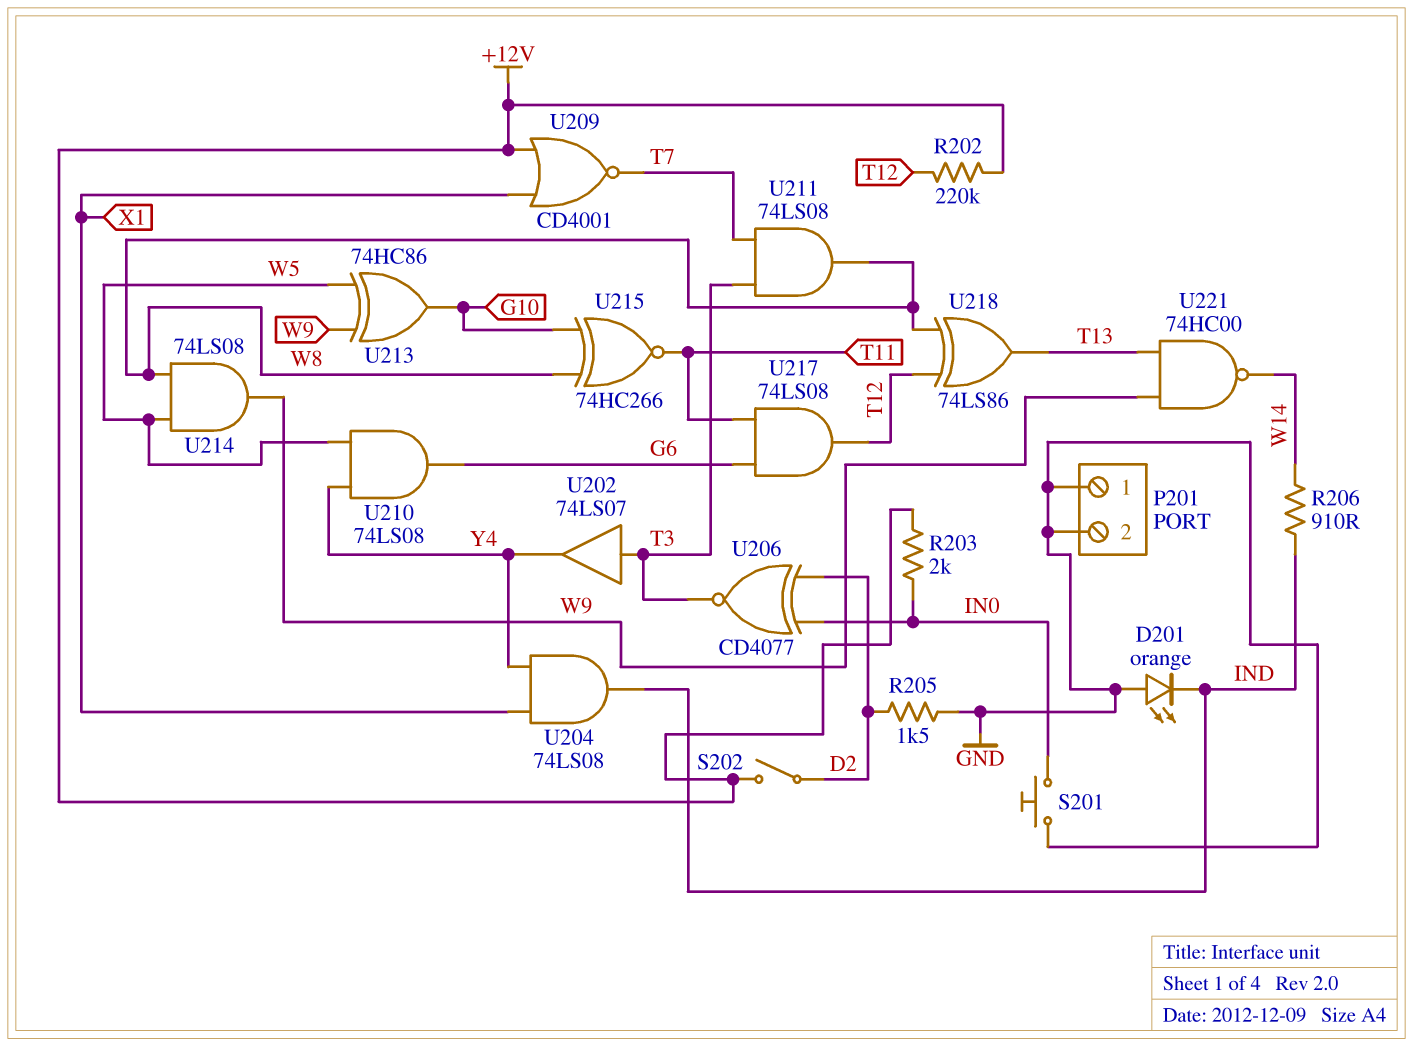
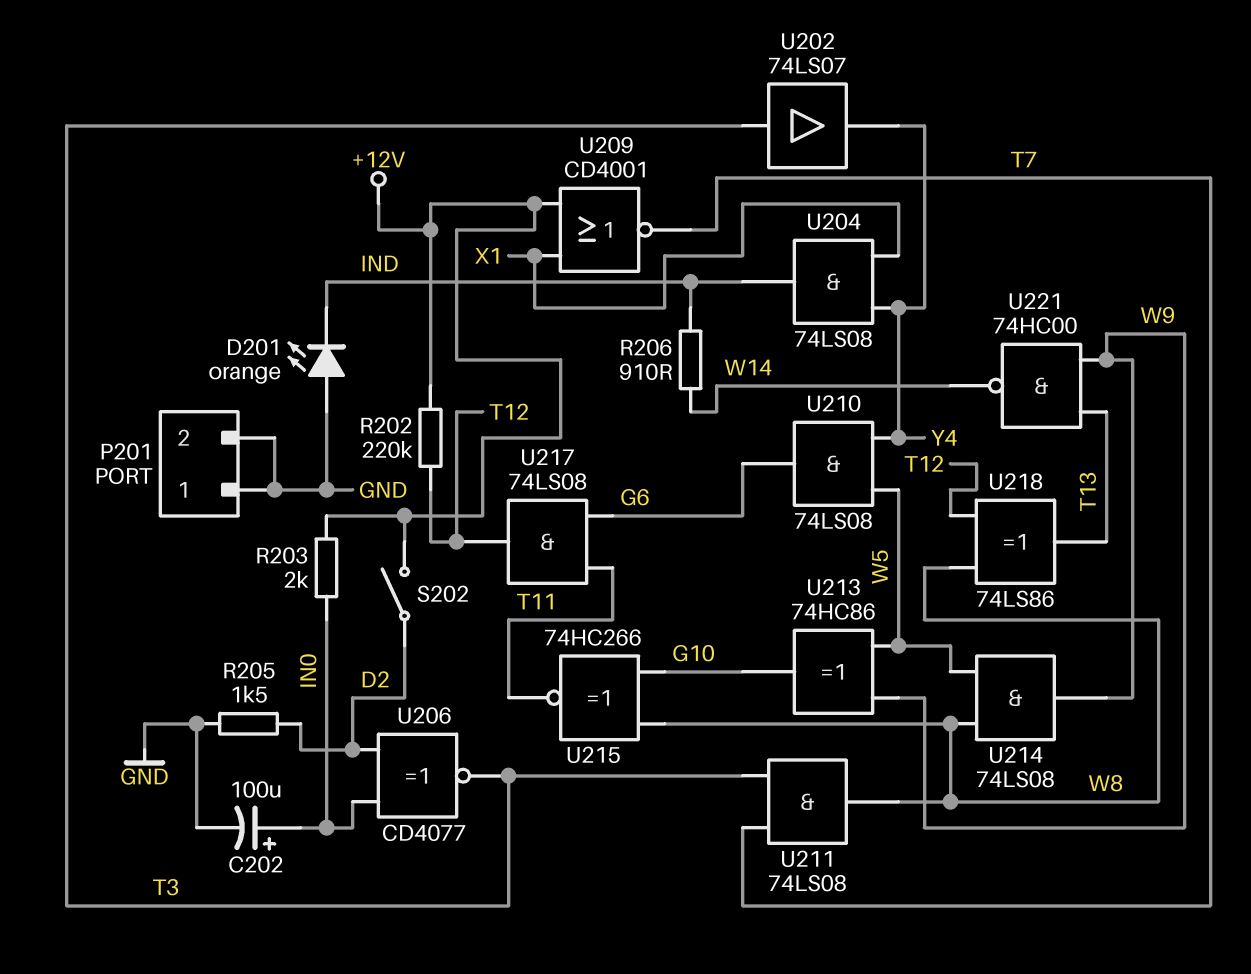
C202: none -> 100uF (plus IN0, minus GND)
S201: button (GND, IN0) -> none

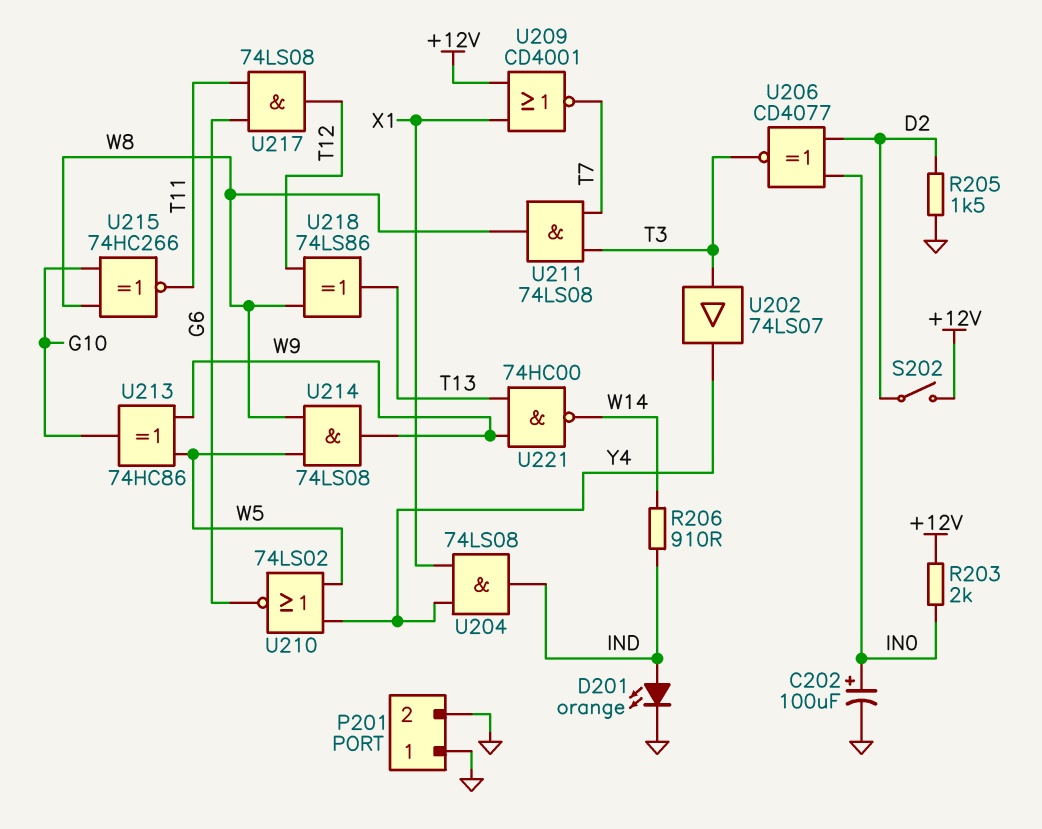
D201: LED orange (A GND, K IND) -> LED orange (A IND, K GND)
R202: 220k (+12V, T12) -> none
U210: AND 74LS08 (in W5, in Y4, out G6) -> NOR 74LS02 (in W5, in Y4, out G6)

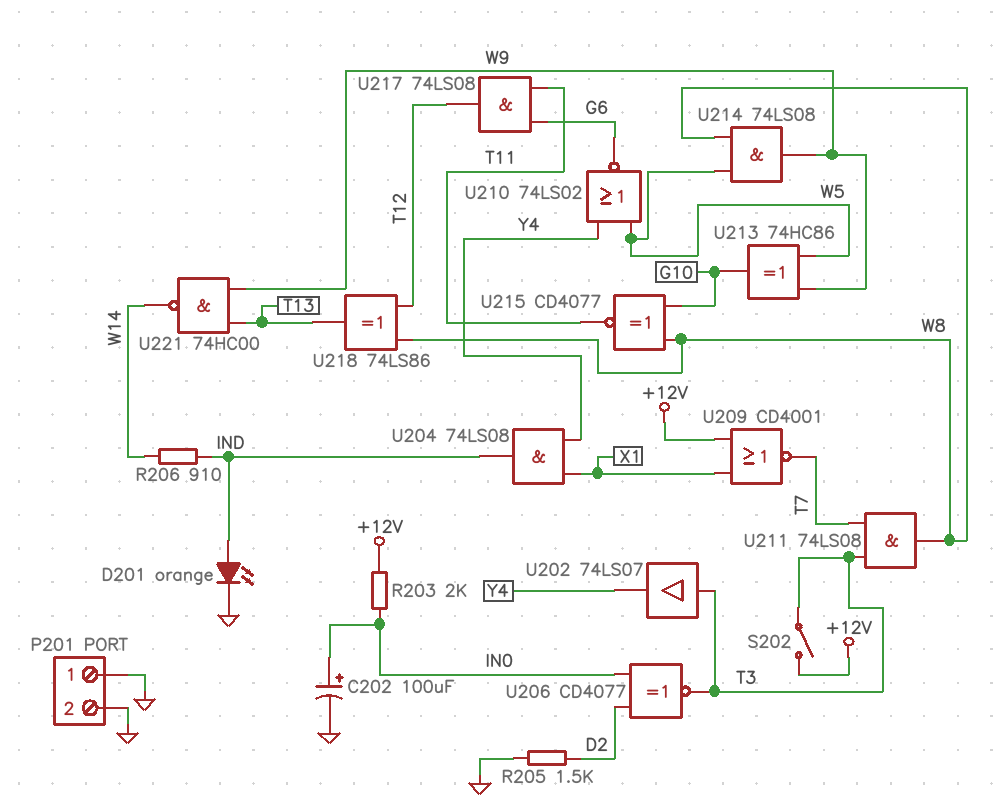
S202: switch (+12V, D2) -> switch (+12V, T3)
U215: XNOR 74HC266 (in G10, in W8, out T11) -> XNOR CD4077 (in G10, in W8, out T11)

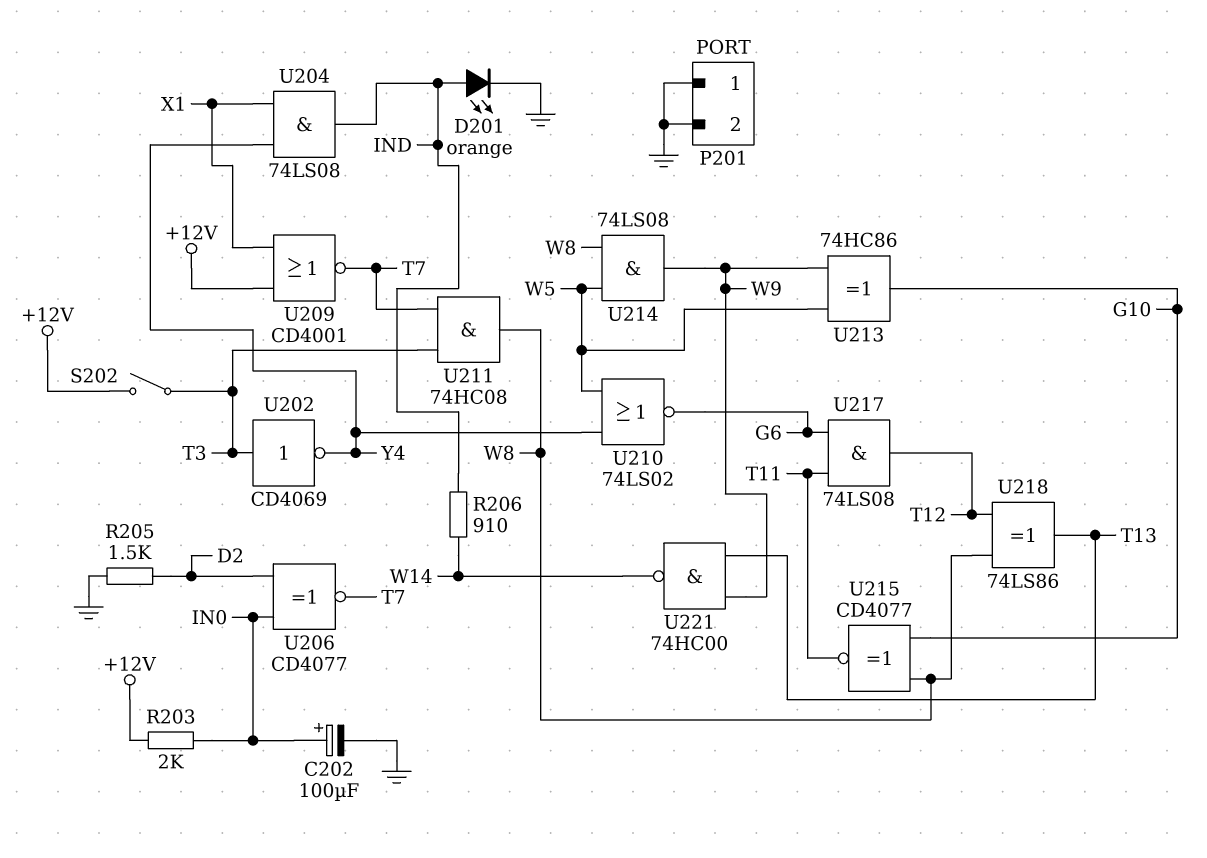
U202: buffer 74LS07 (in T3, out Y4) -> NOT CD4069 (in T3, out Y4)
U206: XNOR CD4077 (in D2, in IN0, out T3) -> XNOR CD4077 (in D2, in IN0, out T7)
U211: AND 74LS08 (in T3, in T7, out W8) -> AND 74HC08 (in T3, in T7, out W8)

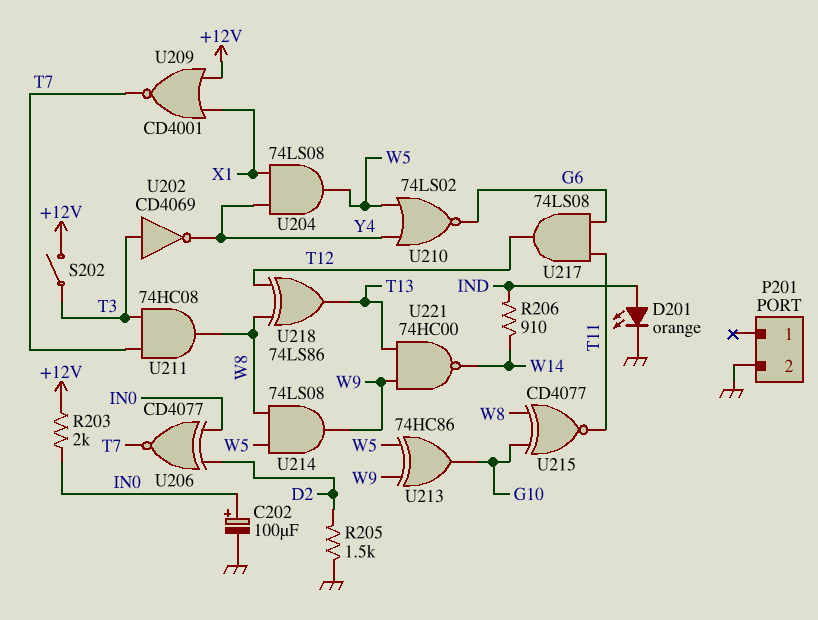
P201 pin 1: GND -> none
U204: AND 74LS08 (in X1, in Y4, out IND) -> AND 74LS08 (in X1, in Y4, out W5)

